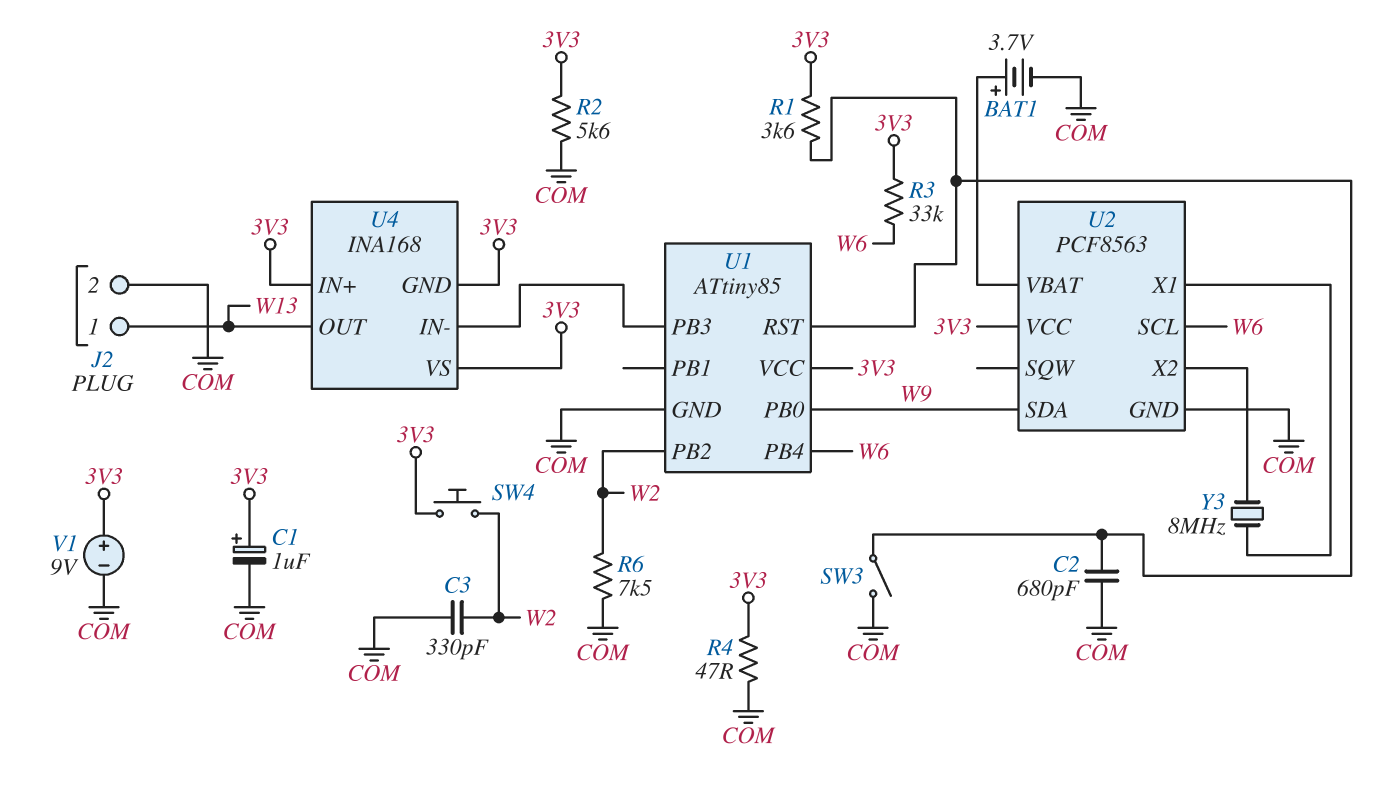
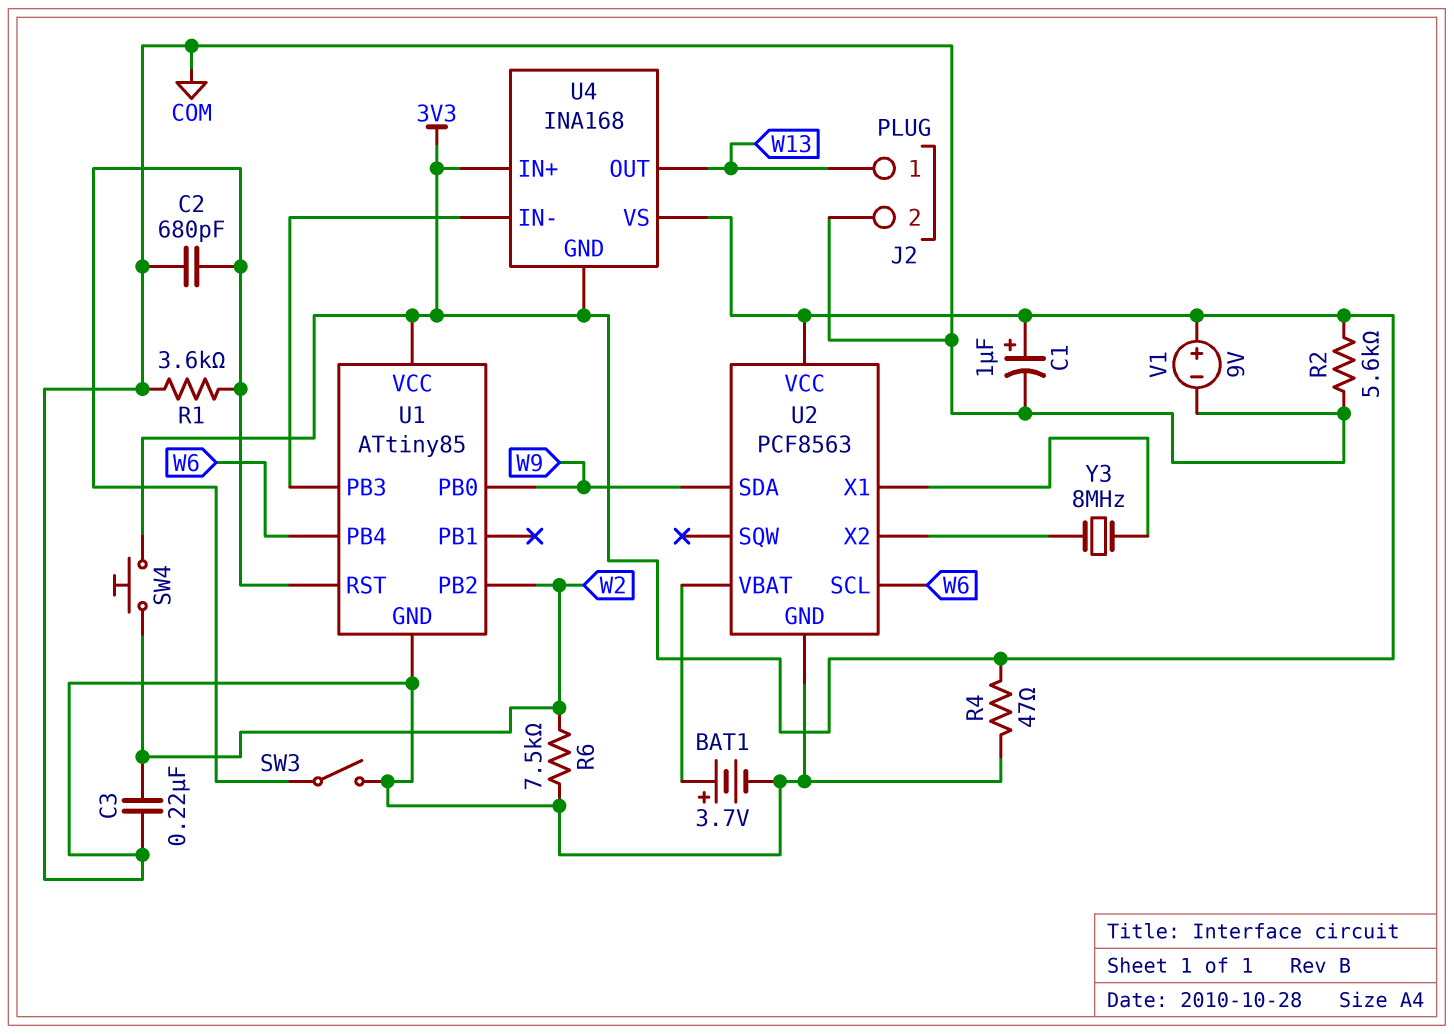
C3: 330pF (COM, W2) -> 220nF (COM, W2)
R1: 3.6k (3V3, U1/RST) -> 3.6k (COM, U1/RST)
R3: 33k (3V3, W6) -> none

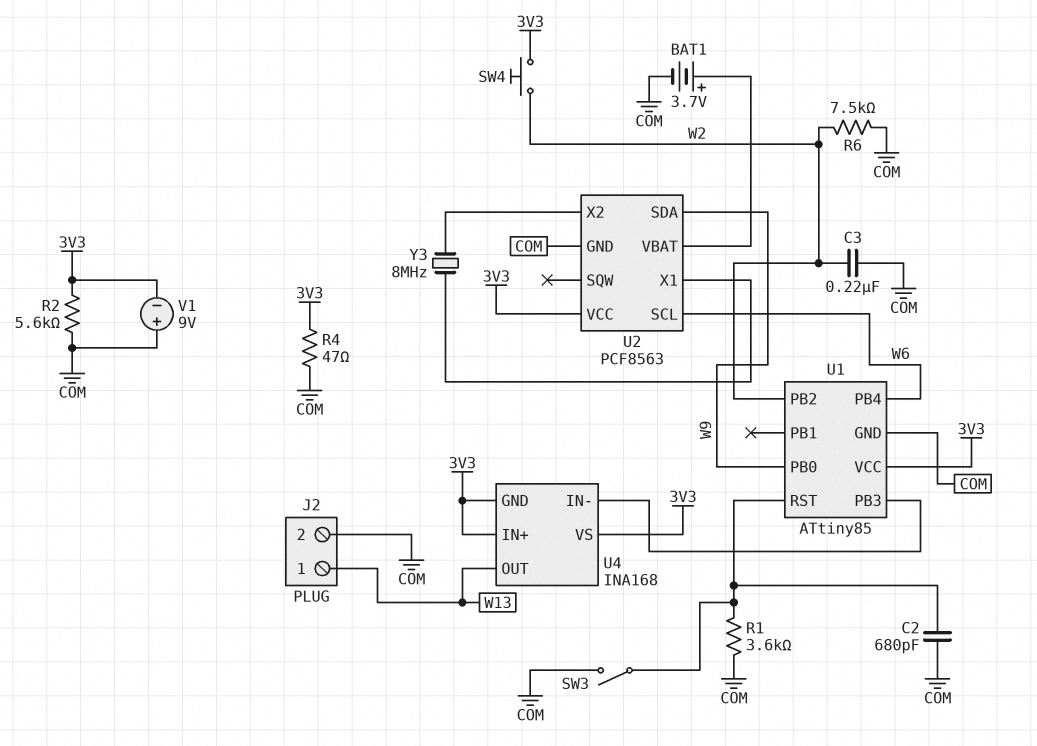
C1: 1uF (plus 3V3, minus COM) -> none
V1: 9V (plus 3V3, minus COM) -> 9V (plus COM, minus 3V3)

